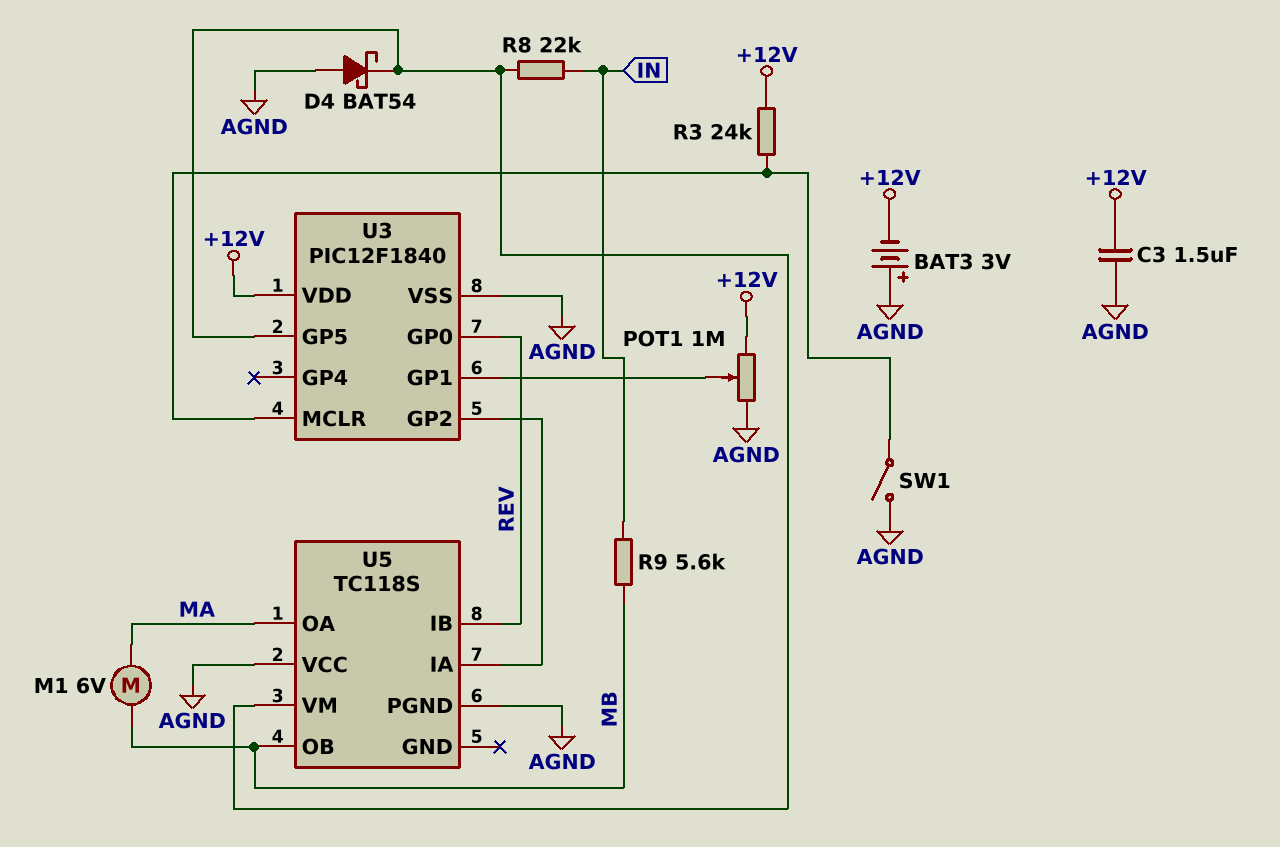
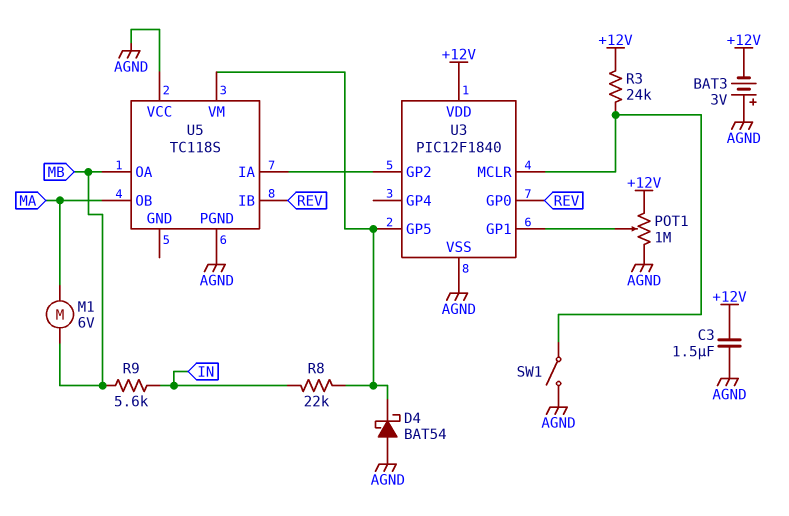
U5 pin OA: MA -> MB
U5 pin OB: MB -> MA

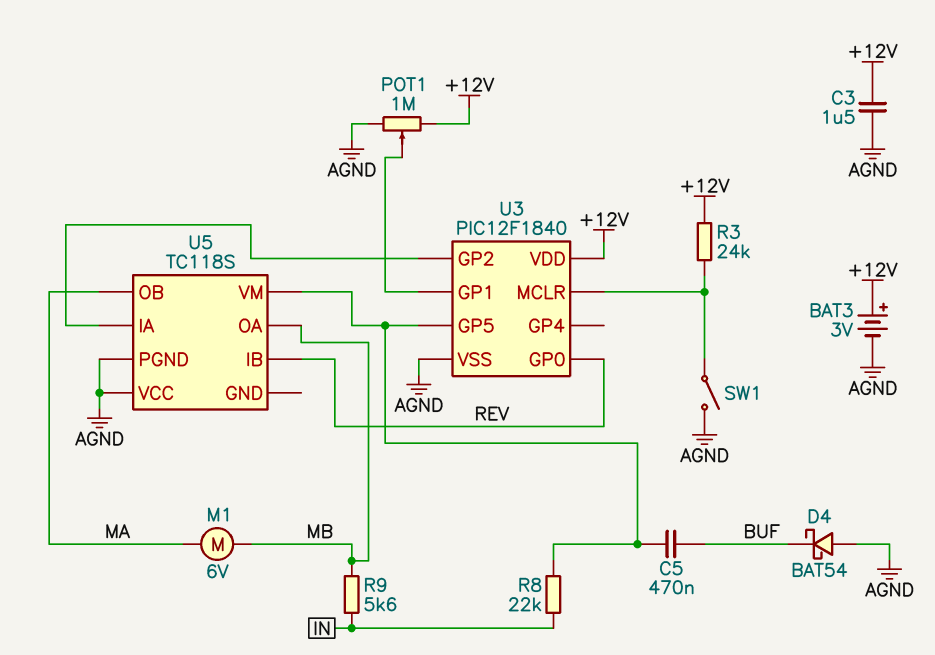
BAT3: 3V (plus AGND, minus +12V) -> 3V (plus +12V, minus AGND)
C5: none -> 470nF (BUF, U3/GP5)
D4: schottky BAT54 (A AGND, K U3/GP5) -> schottky BAT54 (A AGND, K BUF)

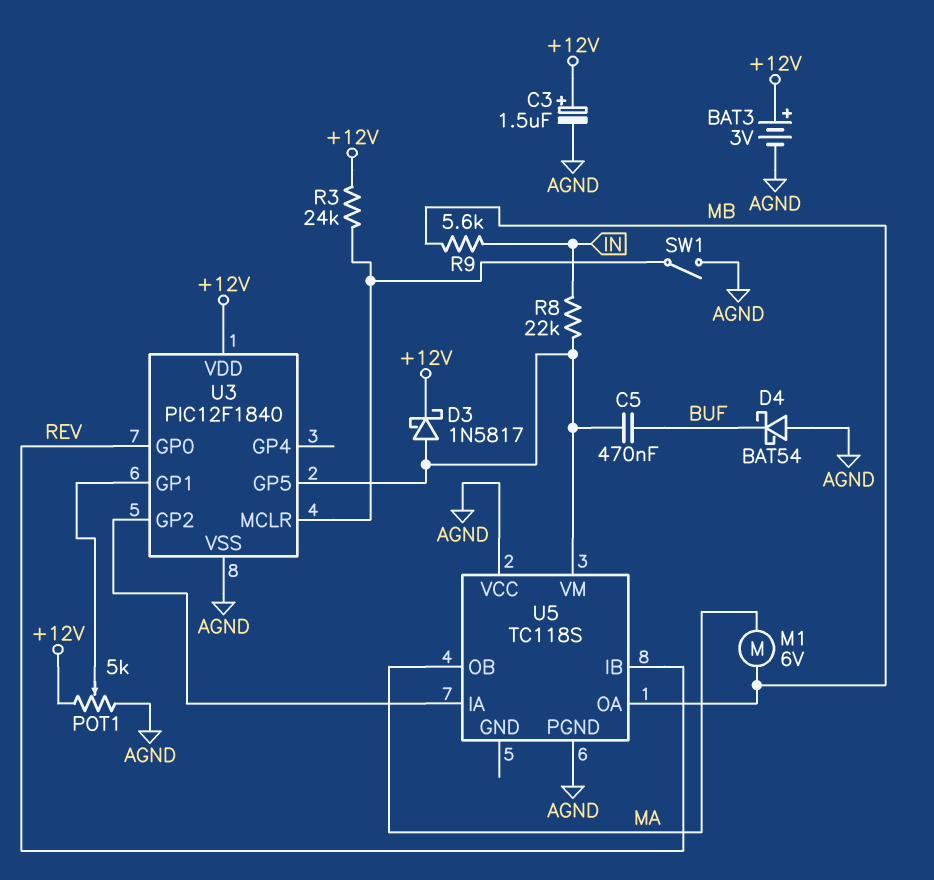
C3: 1.5uF (+12V, AGND) -> 1.5uF (plus +12V, minus AGND)
D3: none -> schottky 1N5817 (A U3/GP5, K +12V)
POT1: 1M (+12V, AGND, wiper U3/GP1) -> 5k (+12V, AGND, wiper U3/GP1)

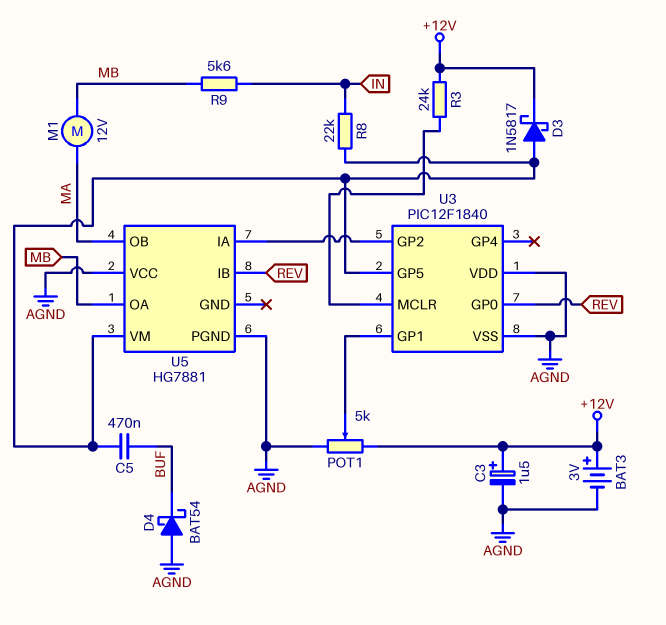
M1: motor 6V (MA, MB) -> motor 12V (MA, MB)
SW1: switch (AGND, U3/MCLR) -> none
U3 pin VDD: +12V -> AGND
U5: TC118S -> HG7881

